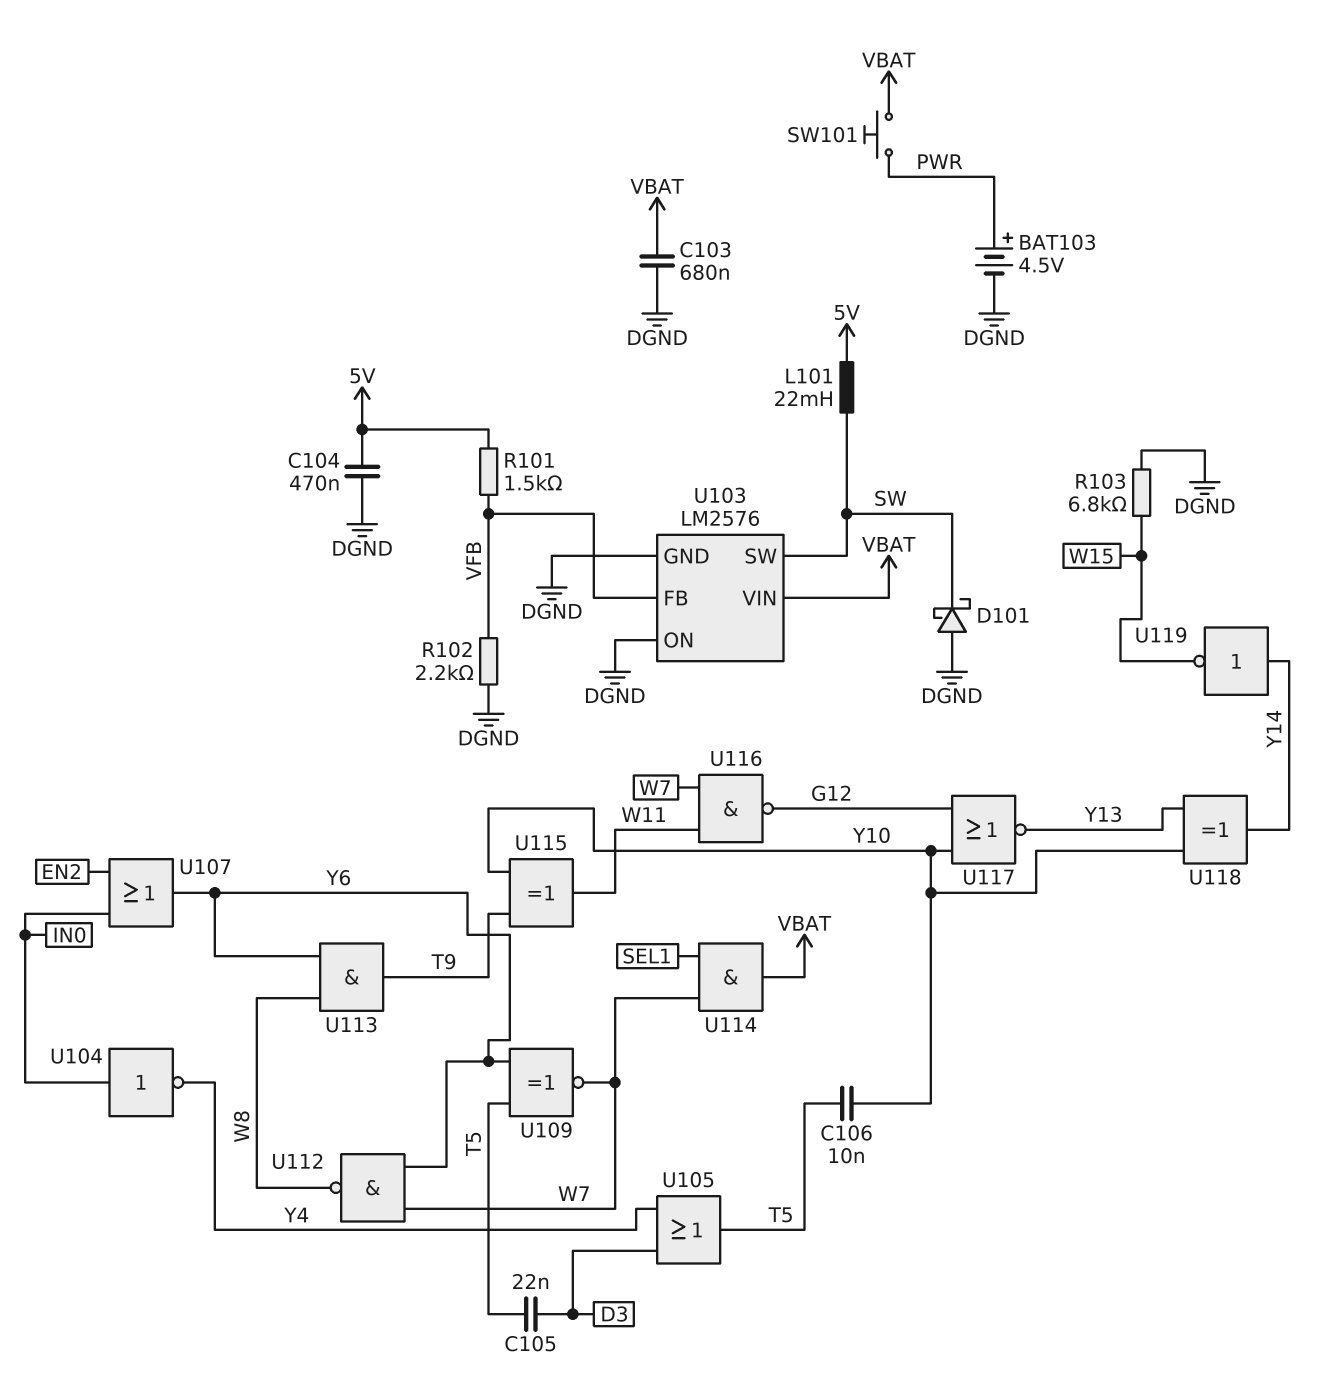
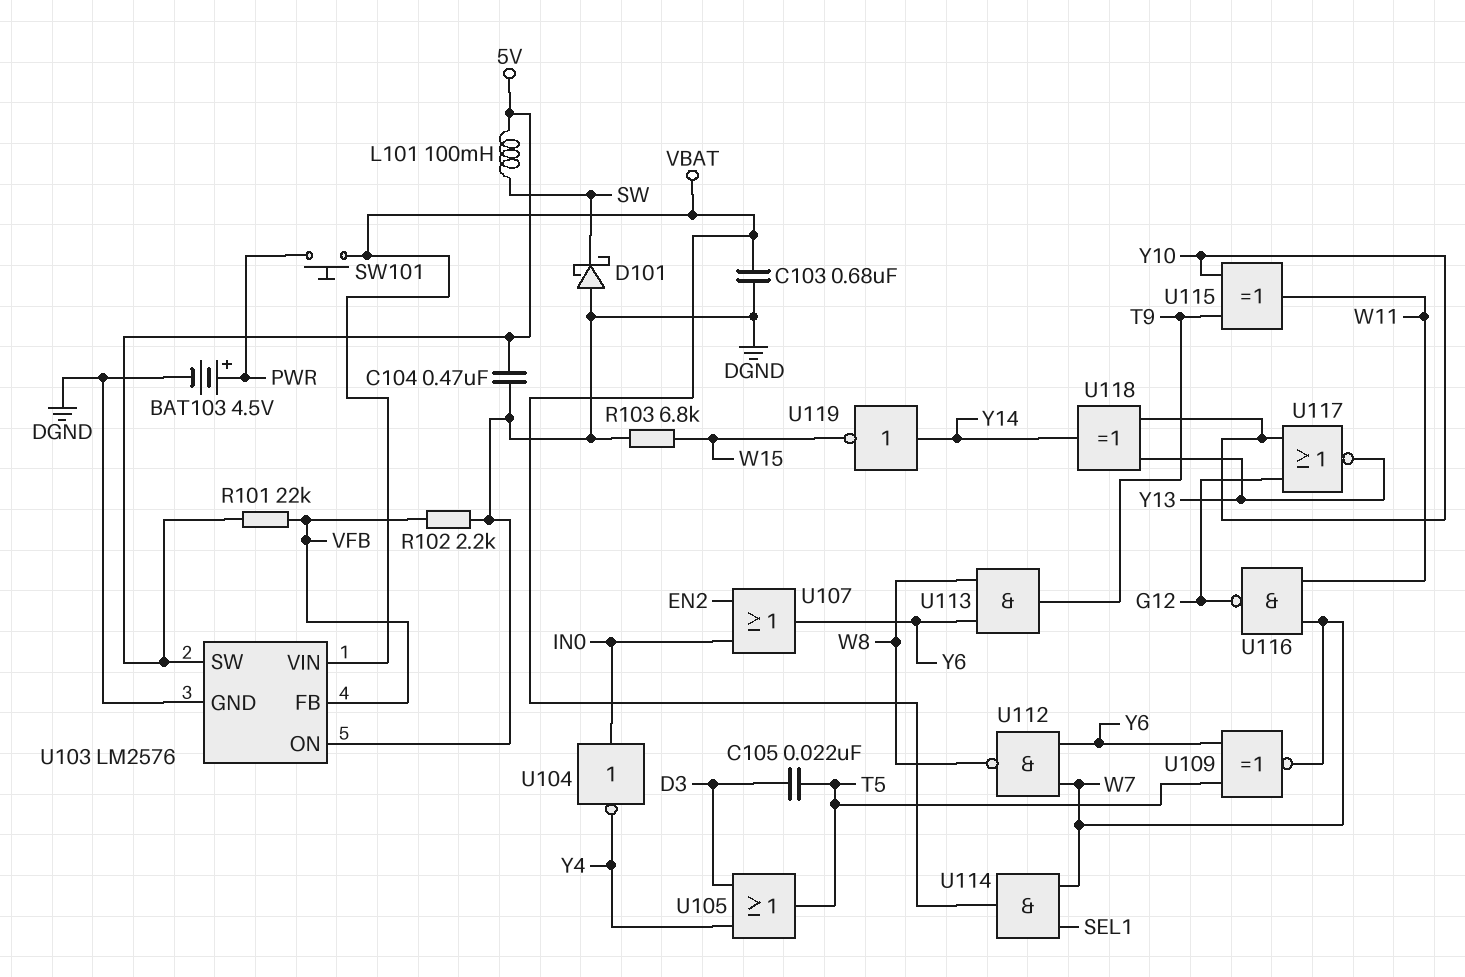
C106: 10nF (T5, Y10) -> none
L101: 22mH (5V, SW) -> 100mH (5V, SW)
R101: 1.5k (5V, VFB) -> 22k (5V, VFB)
U103 pin SW: SW -> 5V

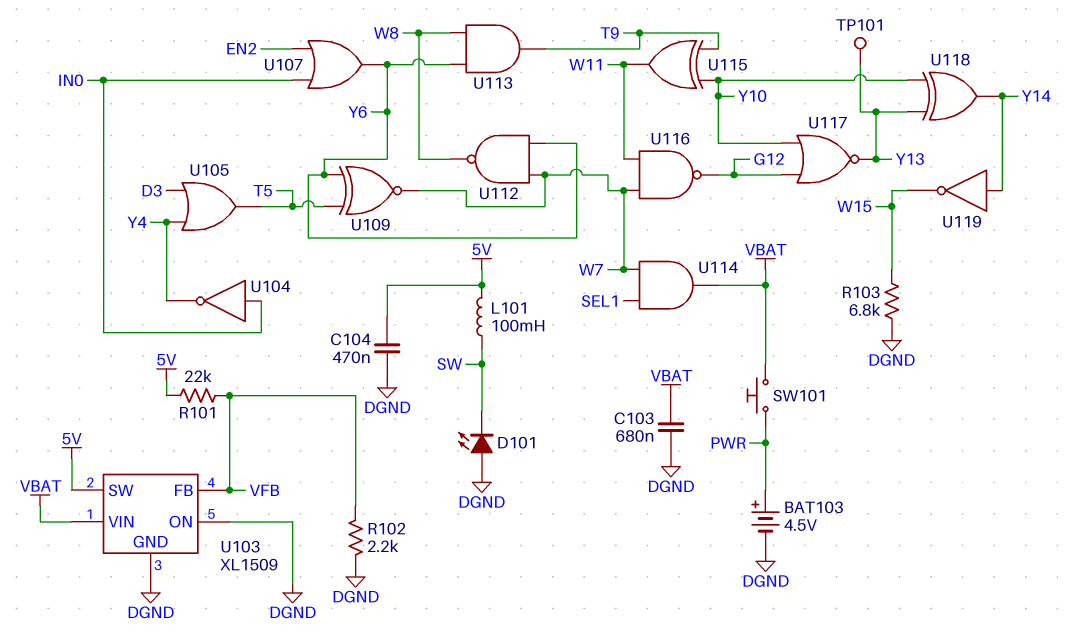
C105: 22nF (D3, T5) -> none
D101: schottky (A DGND, K SW) -> LED (A DGND, K SW)
TP101: none -> test point (Y13)
U103: LM2576 -> XL1509

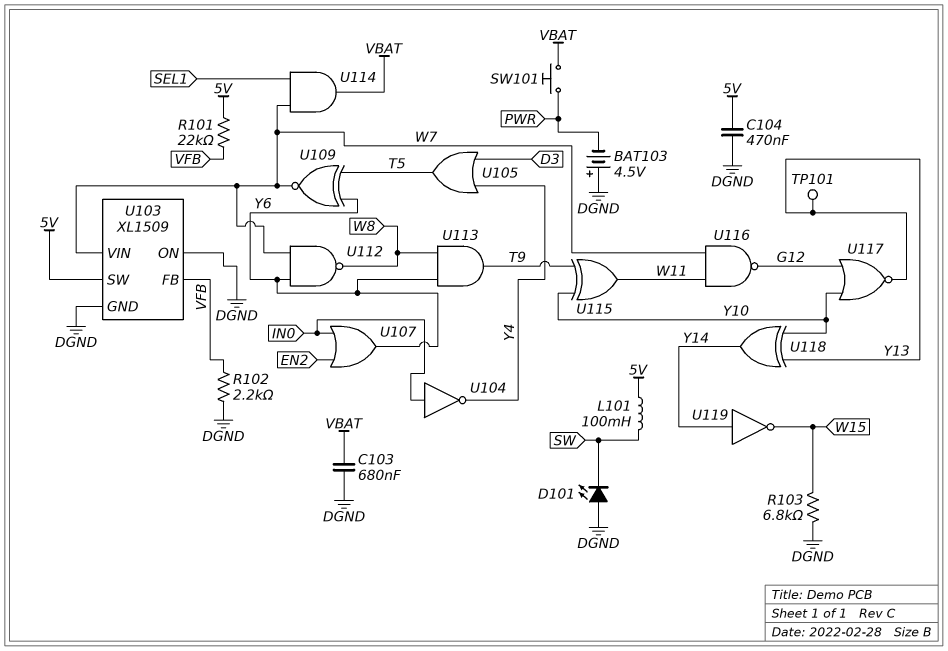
BAT103: 4.5V (plus PWR, minus DGND) -> 4.5V (plus DGND, minus PWR)
U103 pin VIN: VBAT -> W7

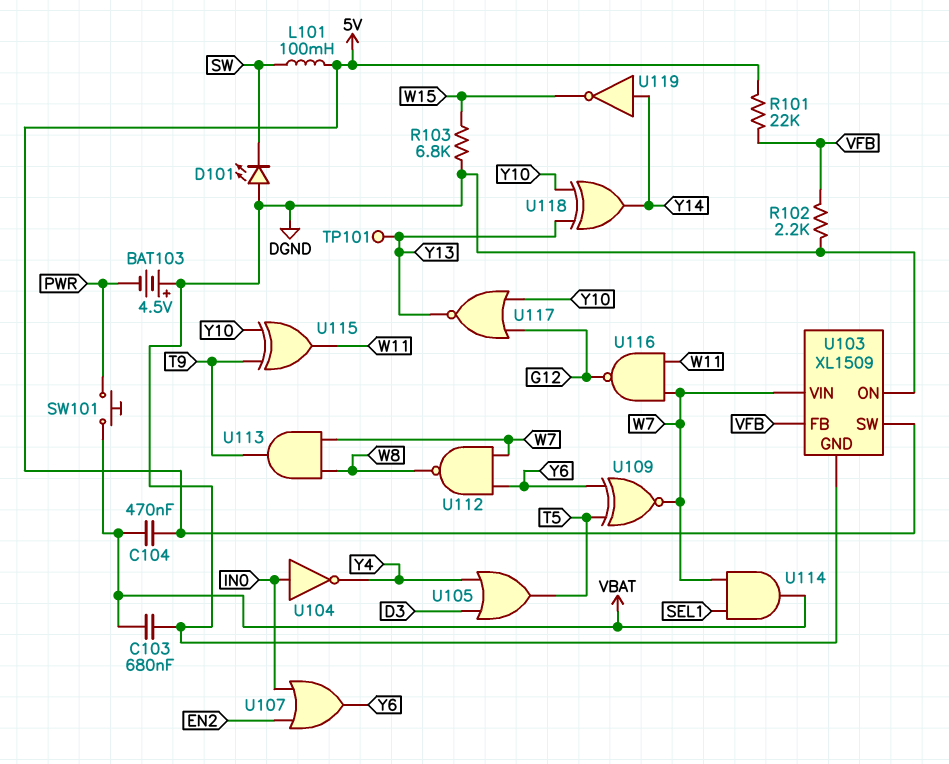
C104: 470nF (5V, DGND) -> 470nF (5V, VBAT)
U113: AND (in W8, in Y6, out T9) -> AND (in W7, in W8, out T9)

